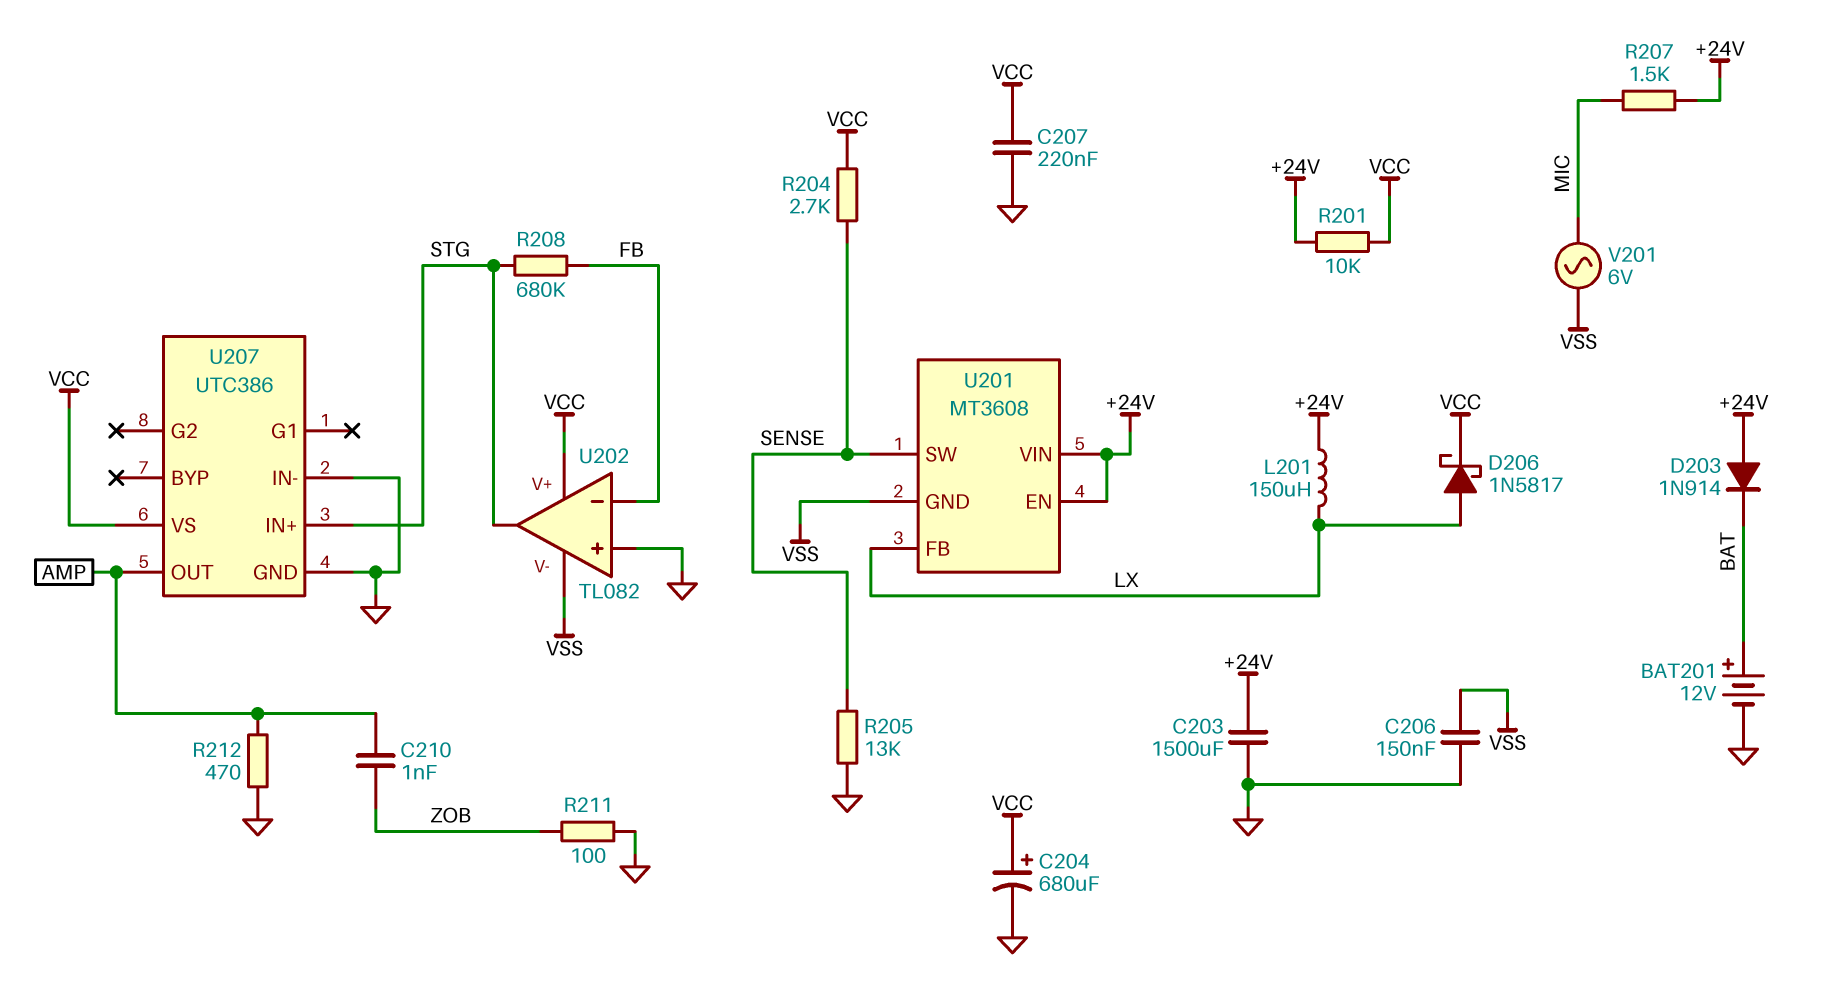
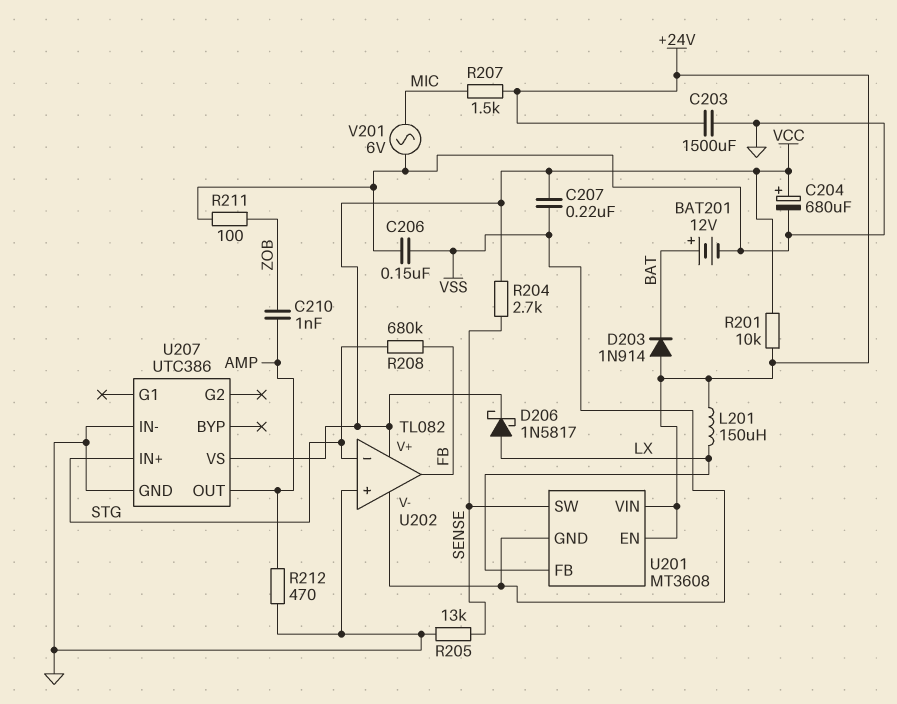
C207: 220nF (GND, VCC) -> 220nF (VCC, VSS)
U202 pin in-: FB -> STG
U202 pin out: STG -> FB
V201: AC 6V (MIC, VSS) -> AC 6V (GND, MIC)

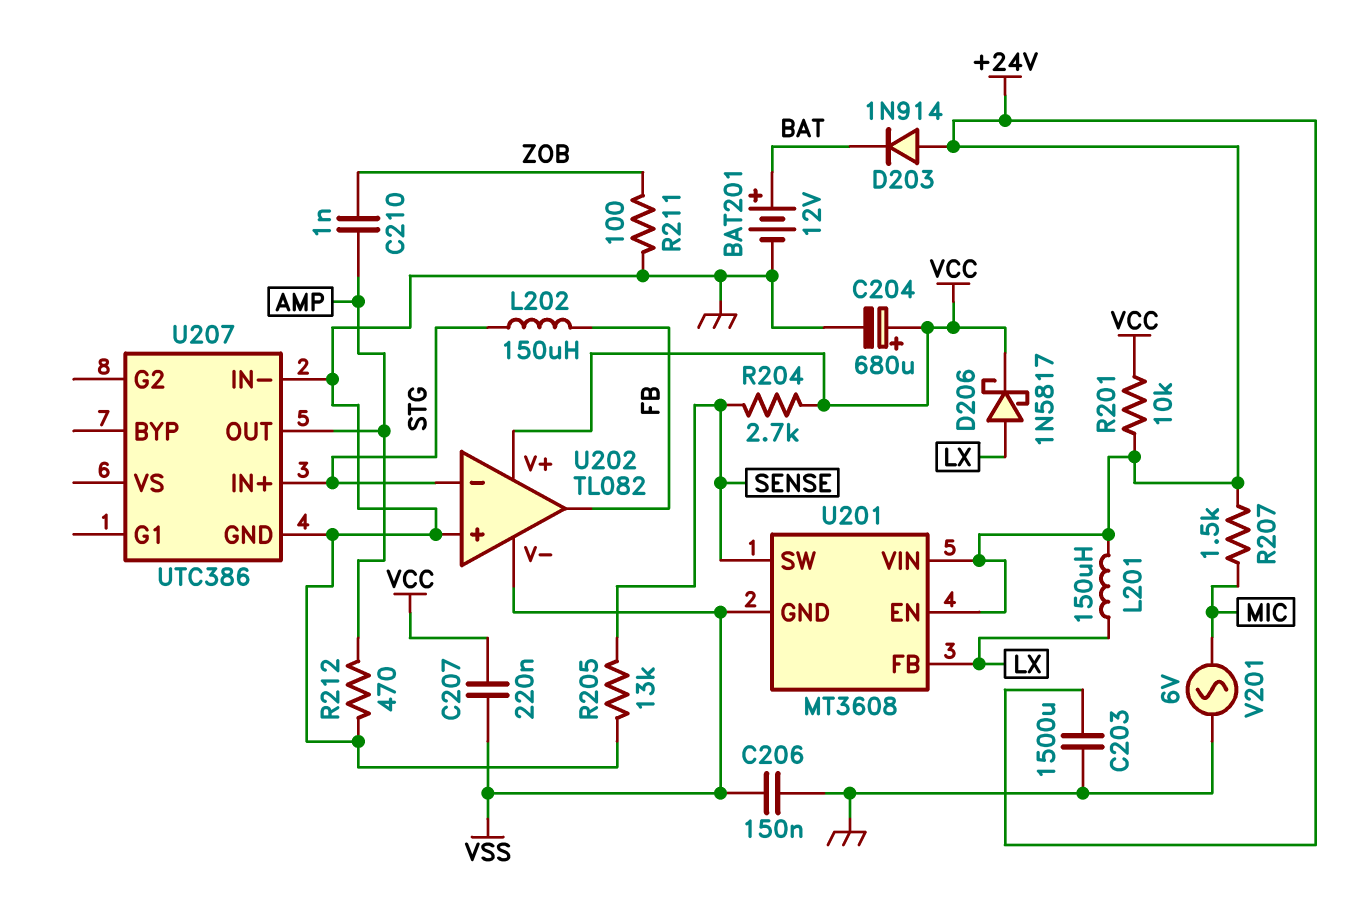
L202: none -> 150uH (FB, STG)
R208: 680k (FB, STG) -> none
U207 pin VS: VCC -> none

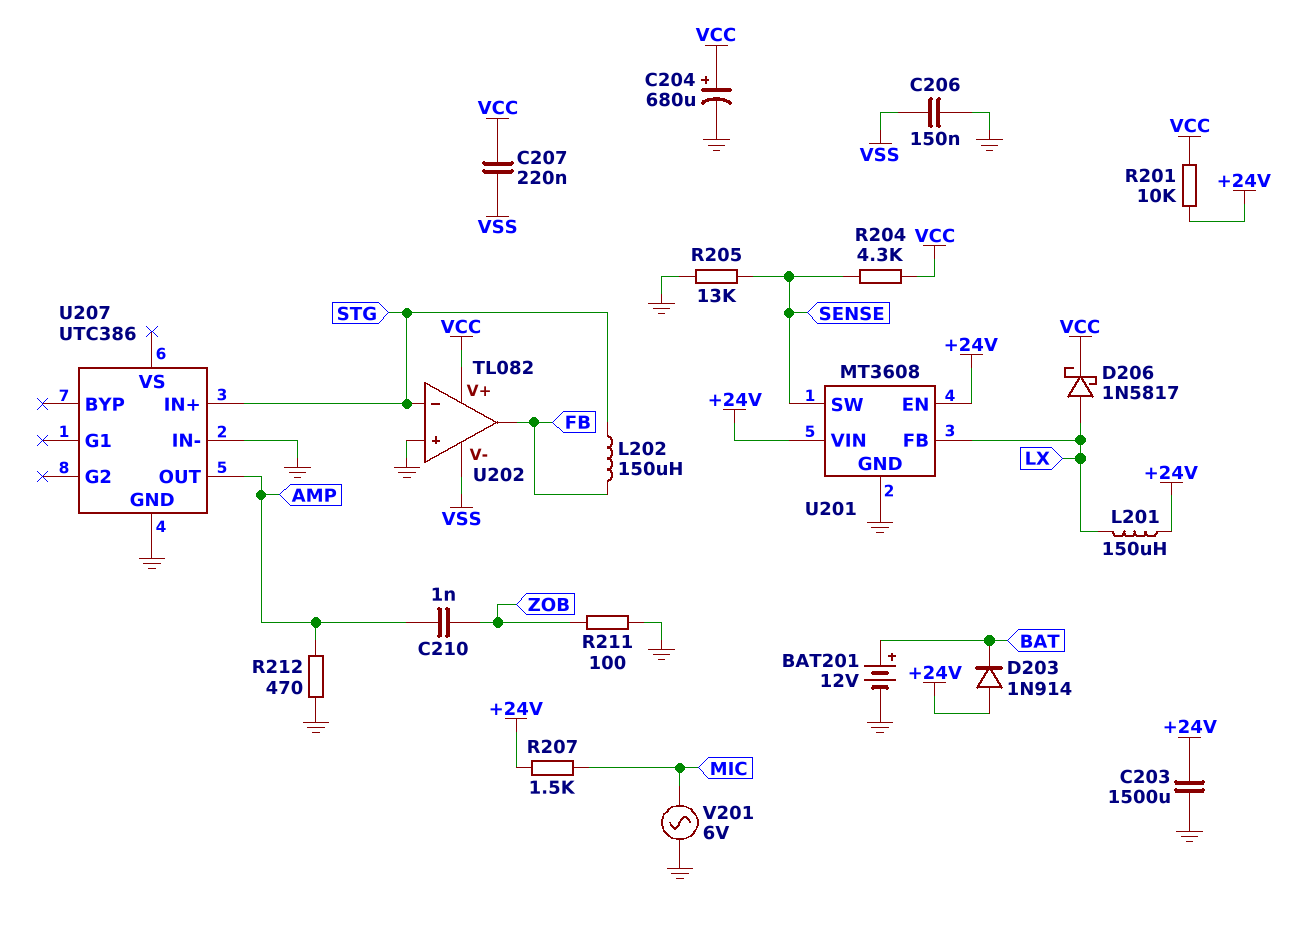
R204: 2.7k (SENSE, VCC) -> 4.3k (SENSE, VCC)
U201 pin GND: VSS -> GND

